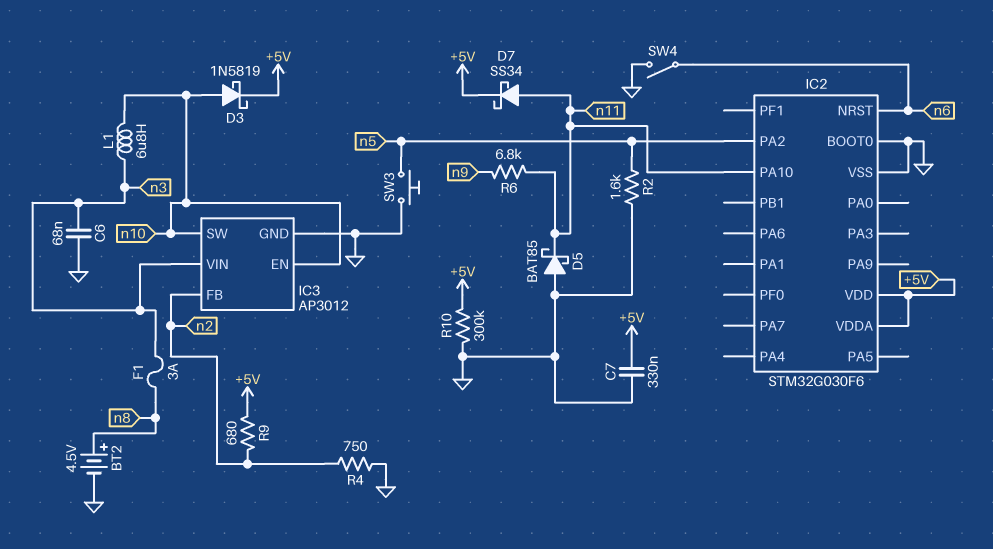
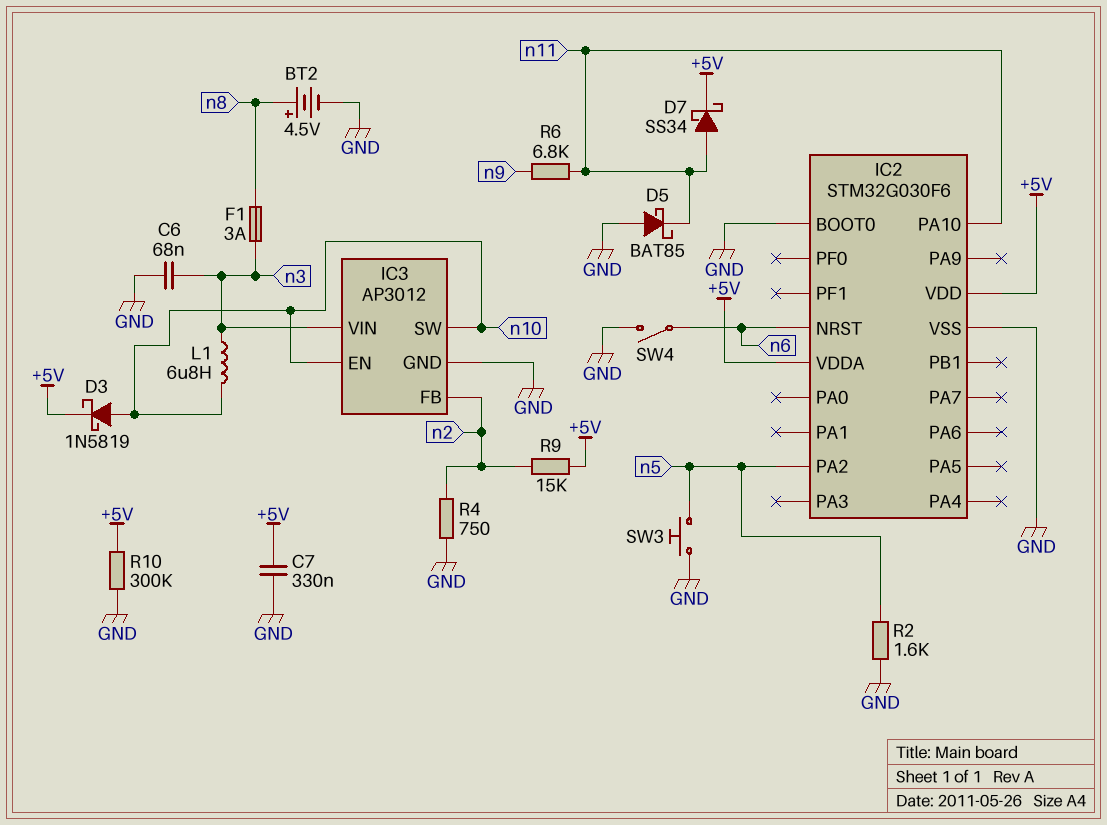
R9: 680 (+5V, n2) -> 15k (+5V, n2)

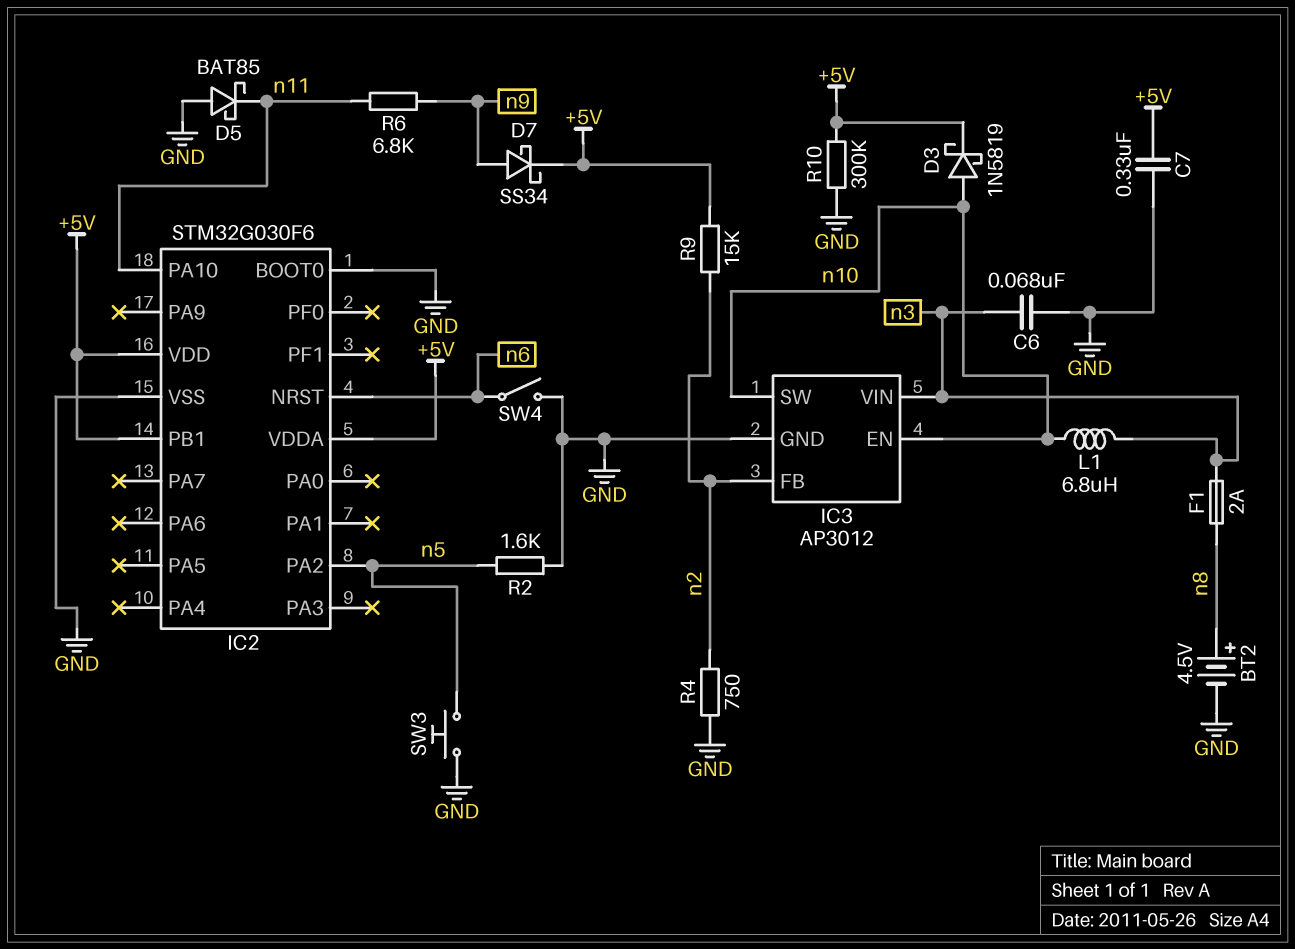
D7: schottky SS34 (A n11, K +5V) -> schottky SS34 (A n9, K +5V)
F1: 3A (n3, n8) -> 2A (n3, n8)
IC2 pin PB1: none -> +5V

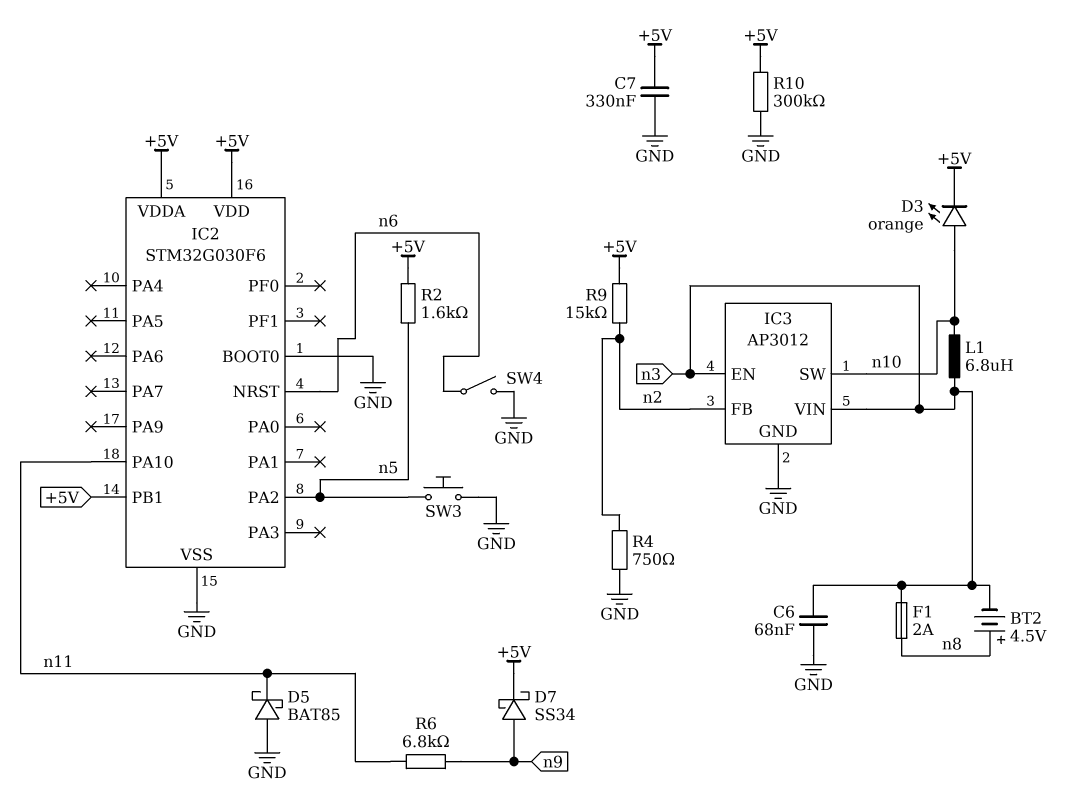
BT2: 4.5V (plus n8, minus GND) -> 4.5V (plus n8, minus n3)
D3: schottky 1N5819 (A n10, K +5V) -> LED orange (A n10, K +5V)
IC3 pin EN: n10 -> n3
R2: 1.6k (GND, n5) -> 1.6k (+5V, n5)

